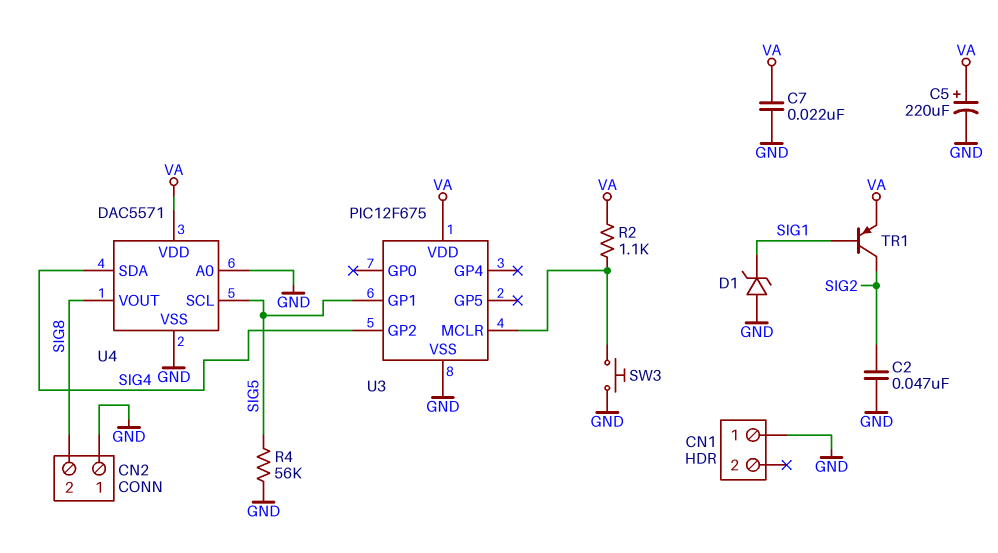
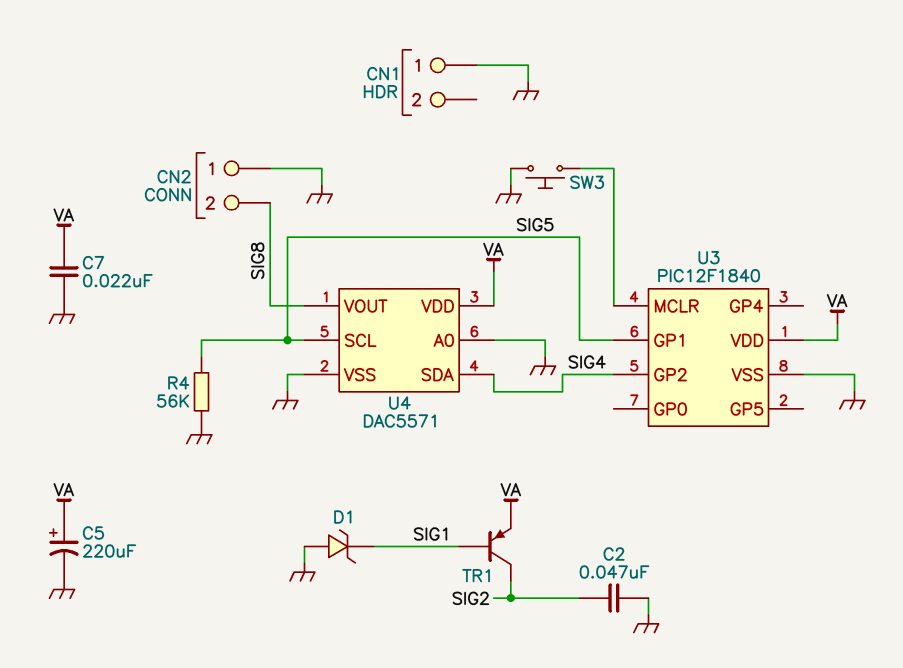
R2: 1.1k (U3/MCLR, VA) -> none
U3: PIC12F675 -> PIC12F1840

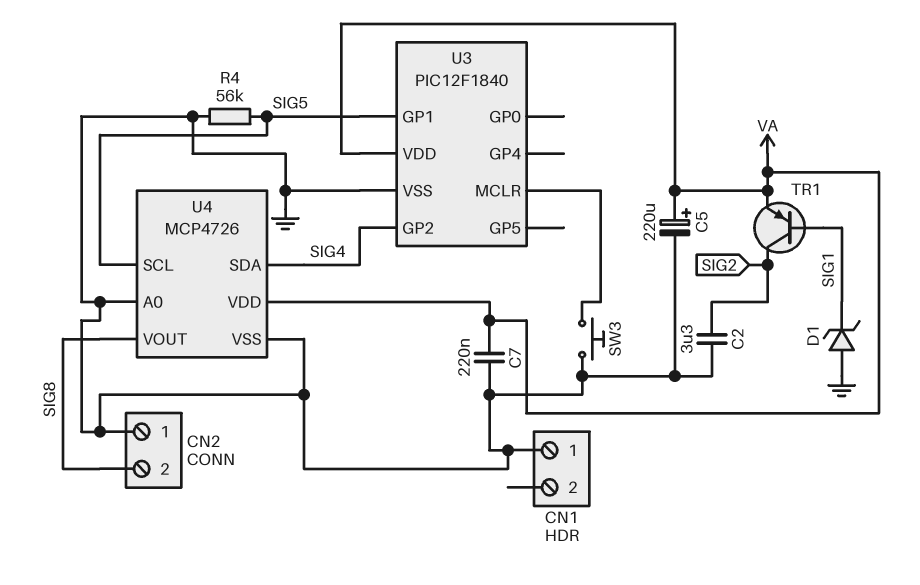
C2: 47nF (GND, SIG2) -> 3.3uF (GND, SIG2)
C7: 22nF (GND, VA) -> 220nF (GND, VA)
U4: DAC5571 -> MCP4726

